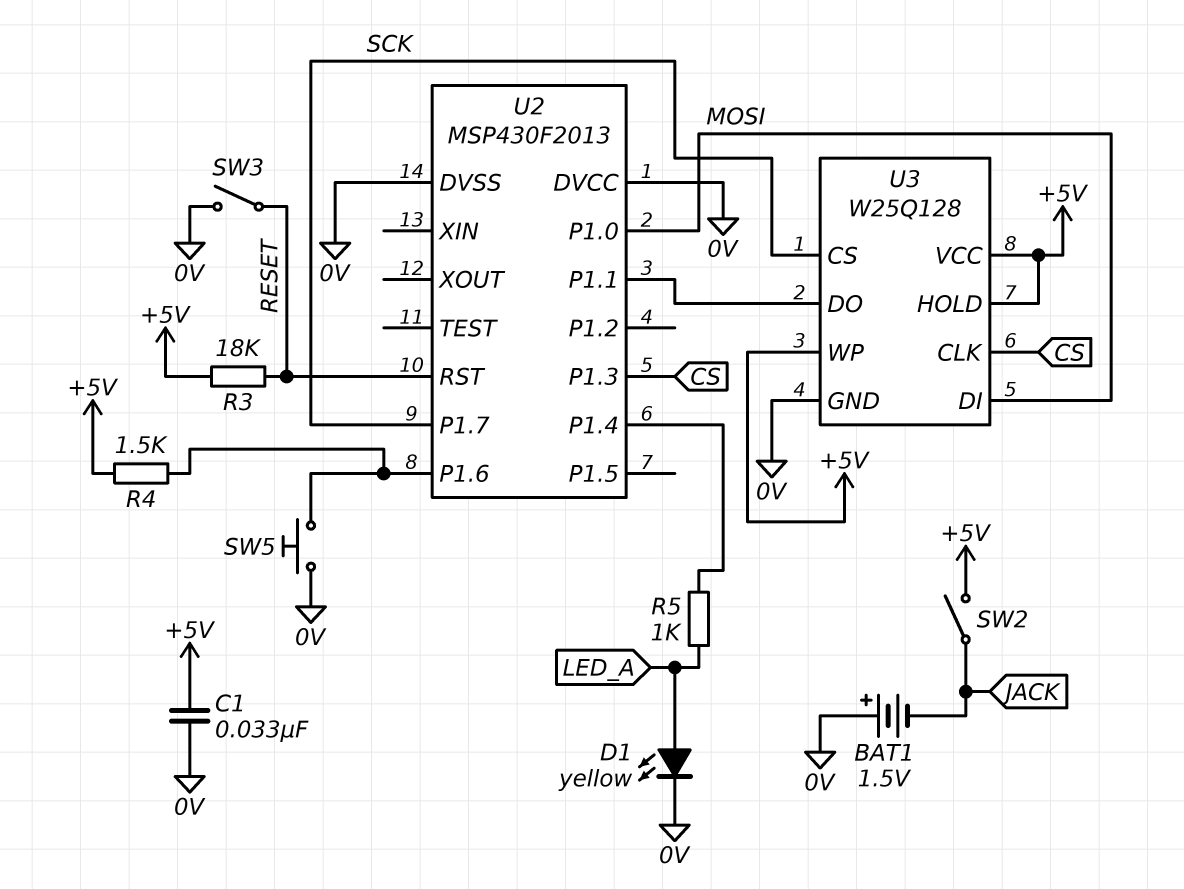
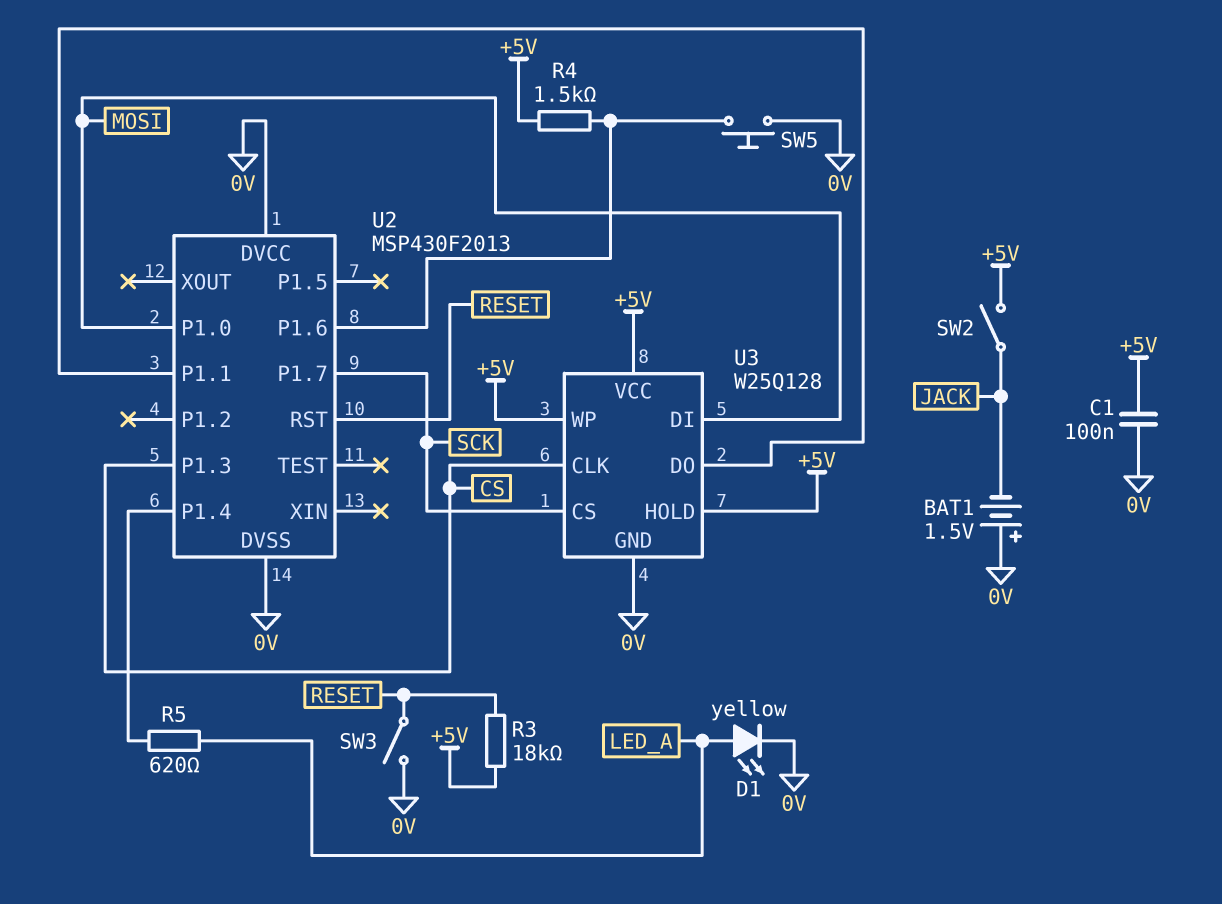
C1: 33nF (+5V, 0V) -> 100nF (+5V, 0V)
R5: 1k (LED_A, U2/P1.4) -> 620 (LED_A, U2/P1.4)

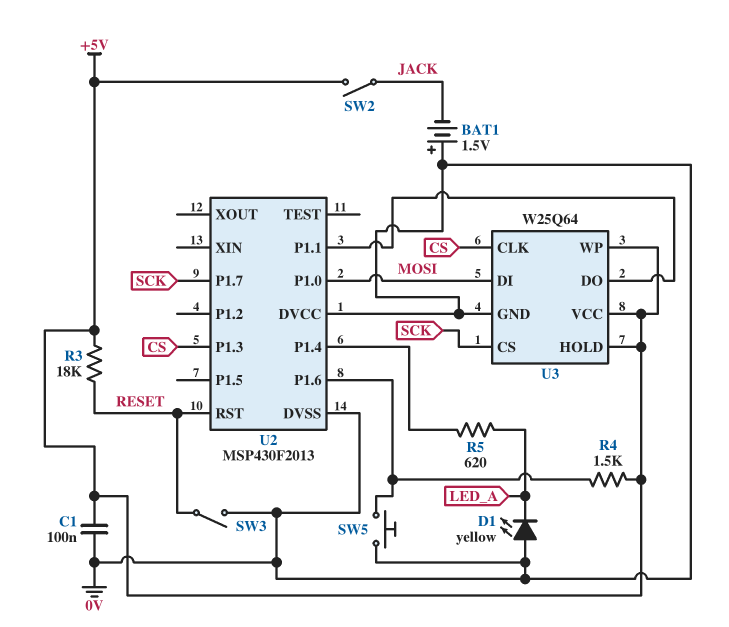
D1: LED yellow (A LED_A, K 0V) -> LED yellow (A 0V, K LED_A)
U3: W25Q128 -> W25Q64

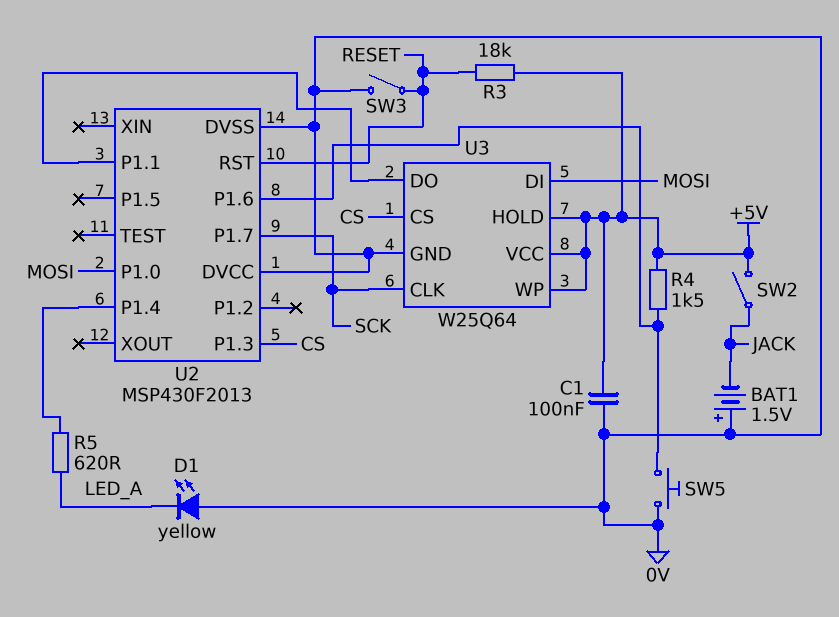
U3 pin CLK: CS -> SCK
U3 pin CS: SCK -> CS

